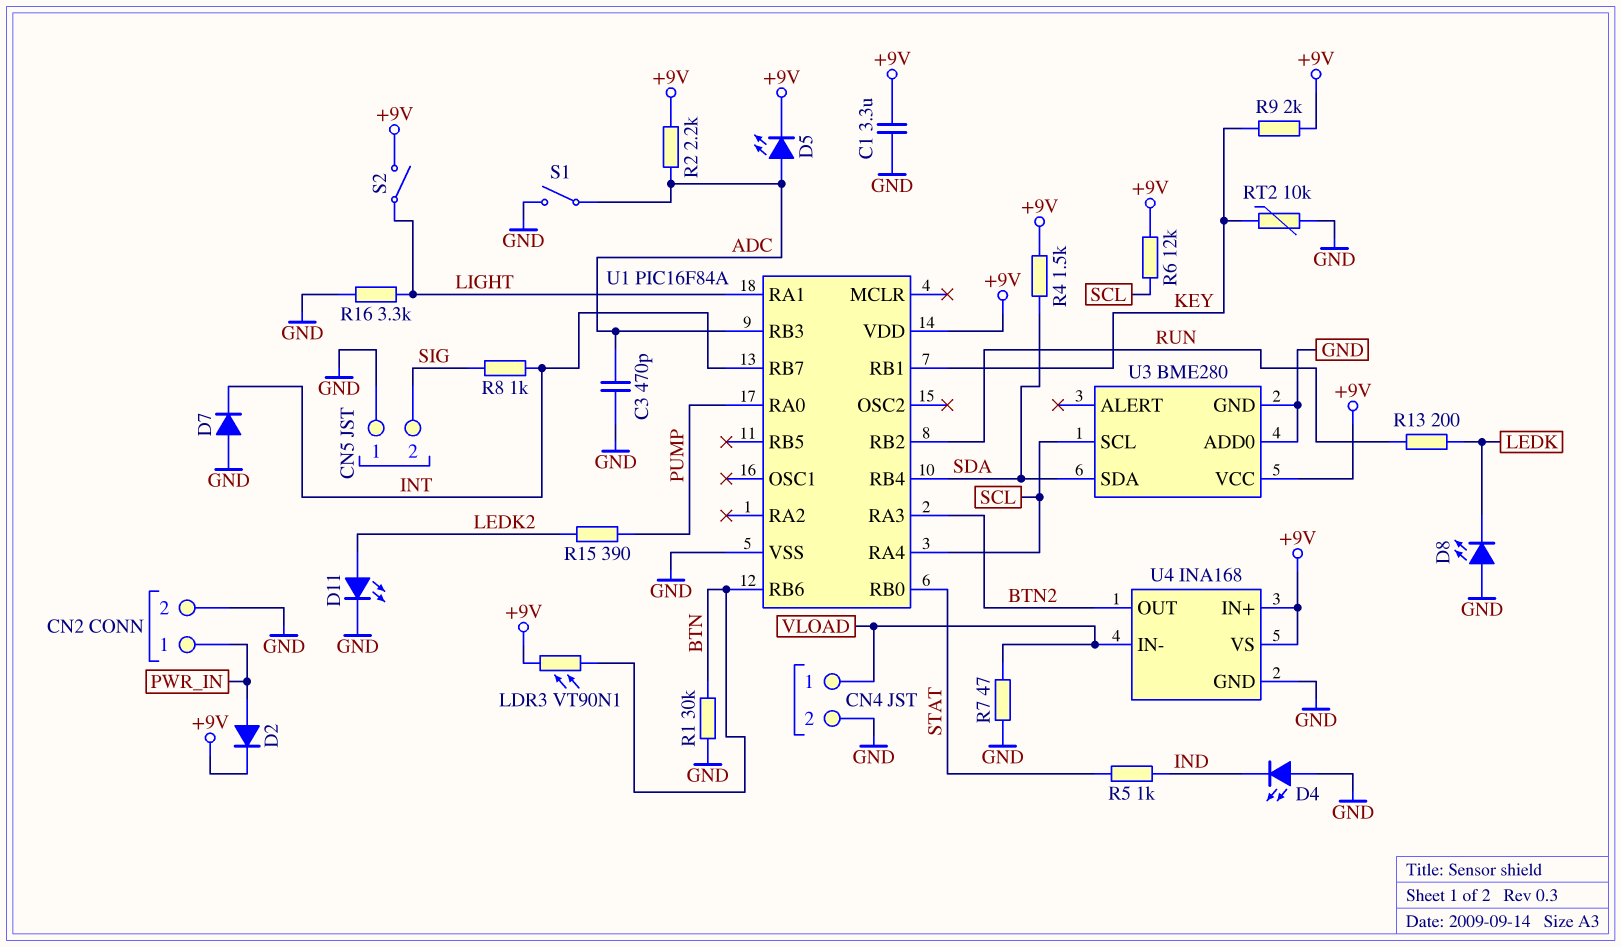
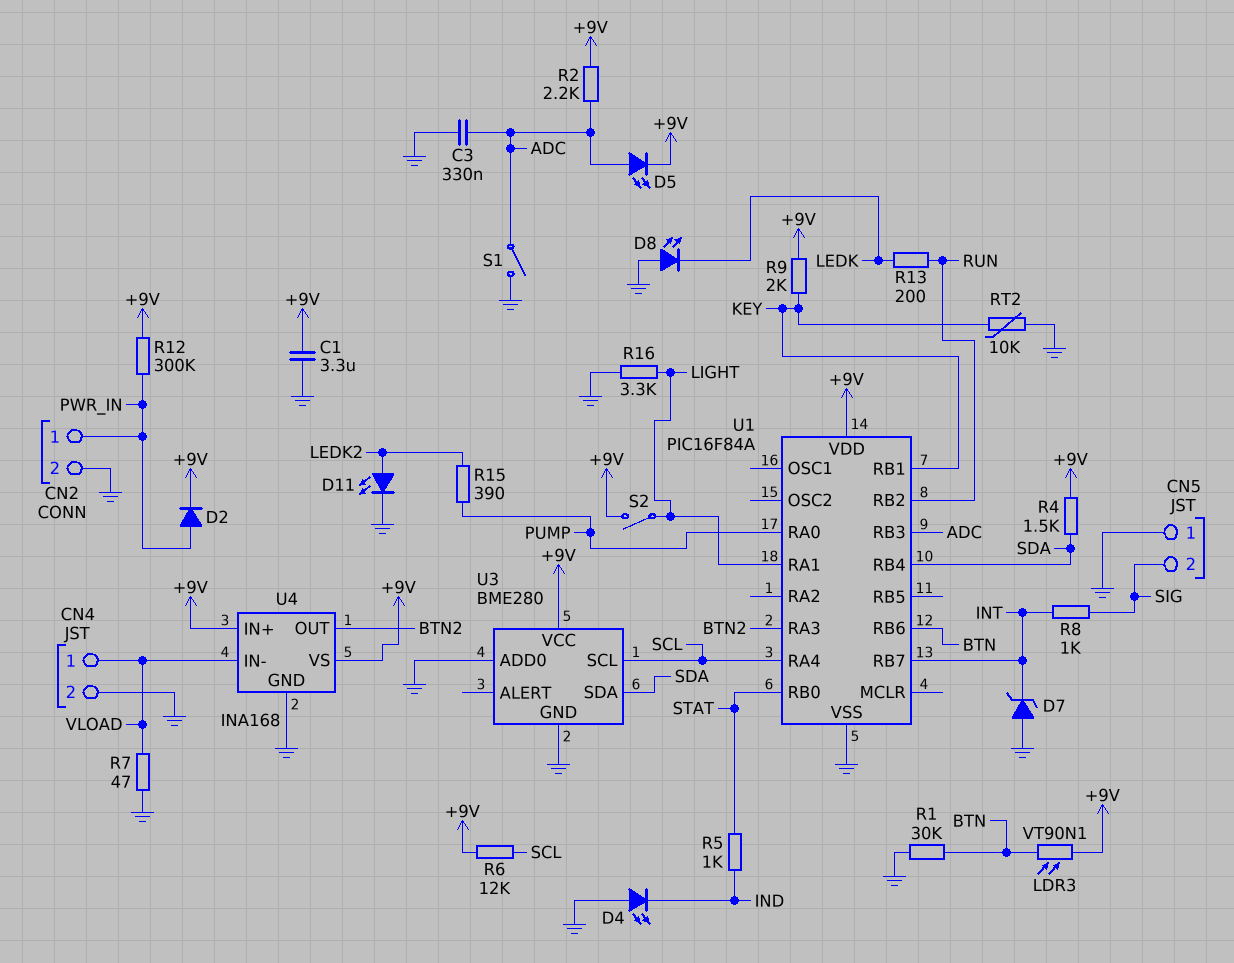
C3: 470pF (ADC, GND) -> 330nF (ADC, GND)
D7: diode (A GND, K INT) -> zener (A GND, K INT)
R12: none -> 300k (+9V, PWR_IN)

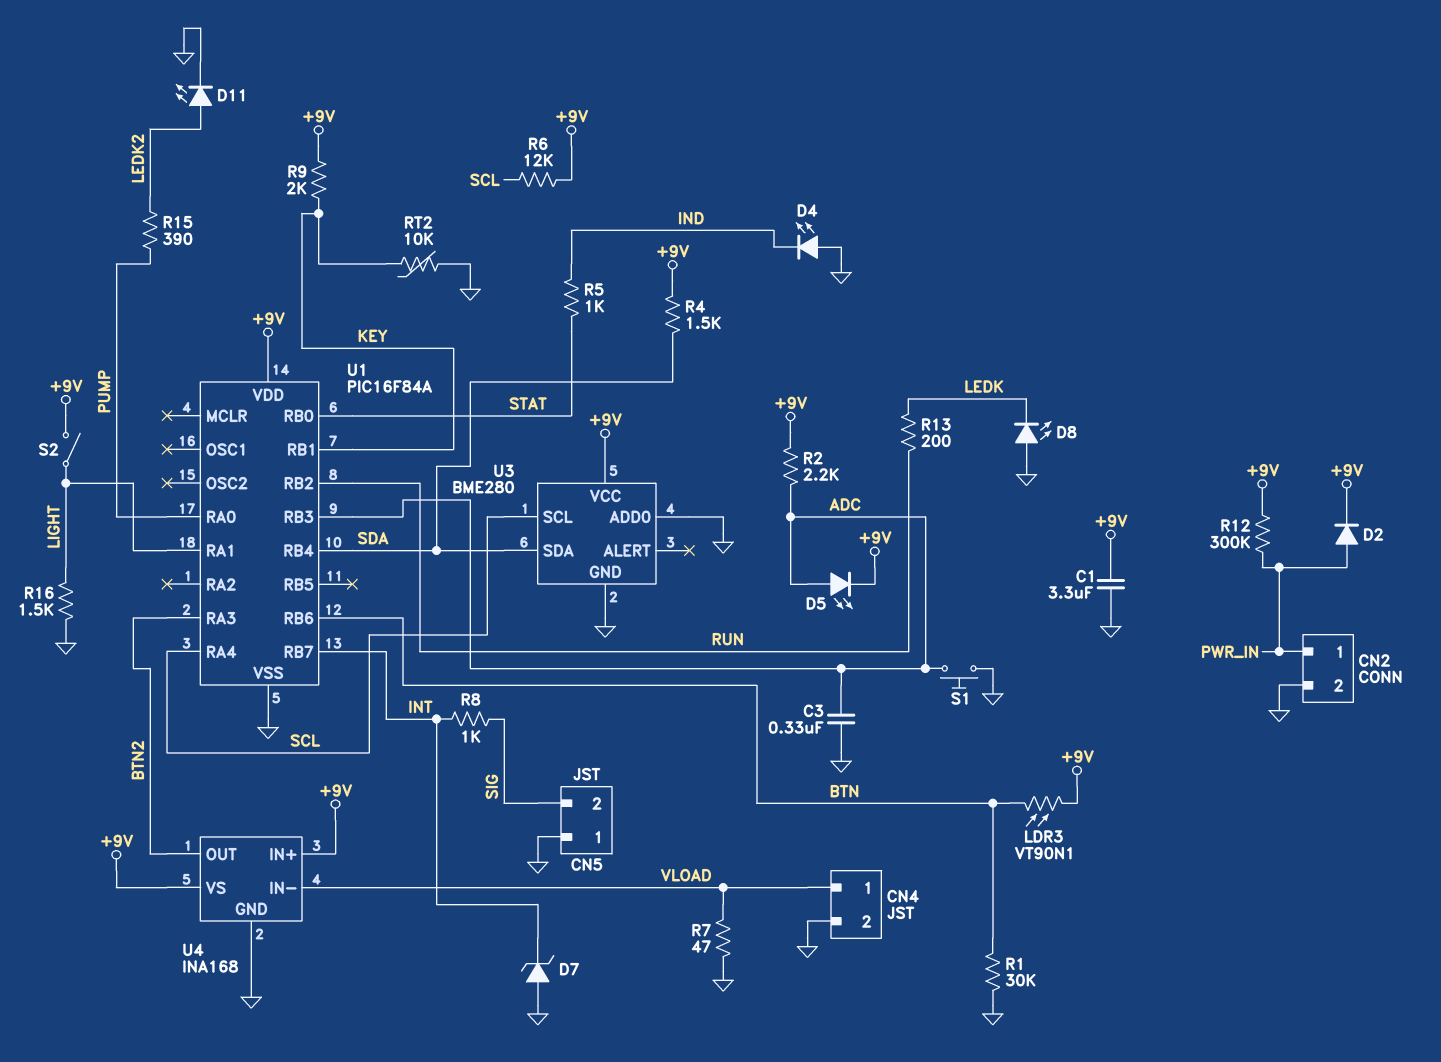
R16: 3.3k (GND, LIGHT) -> 1.5k (GND, LIGHT)
S1: switch (ADC, GND) -> button (ADC, GND)

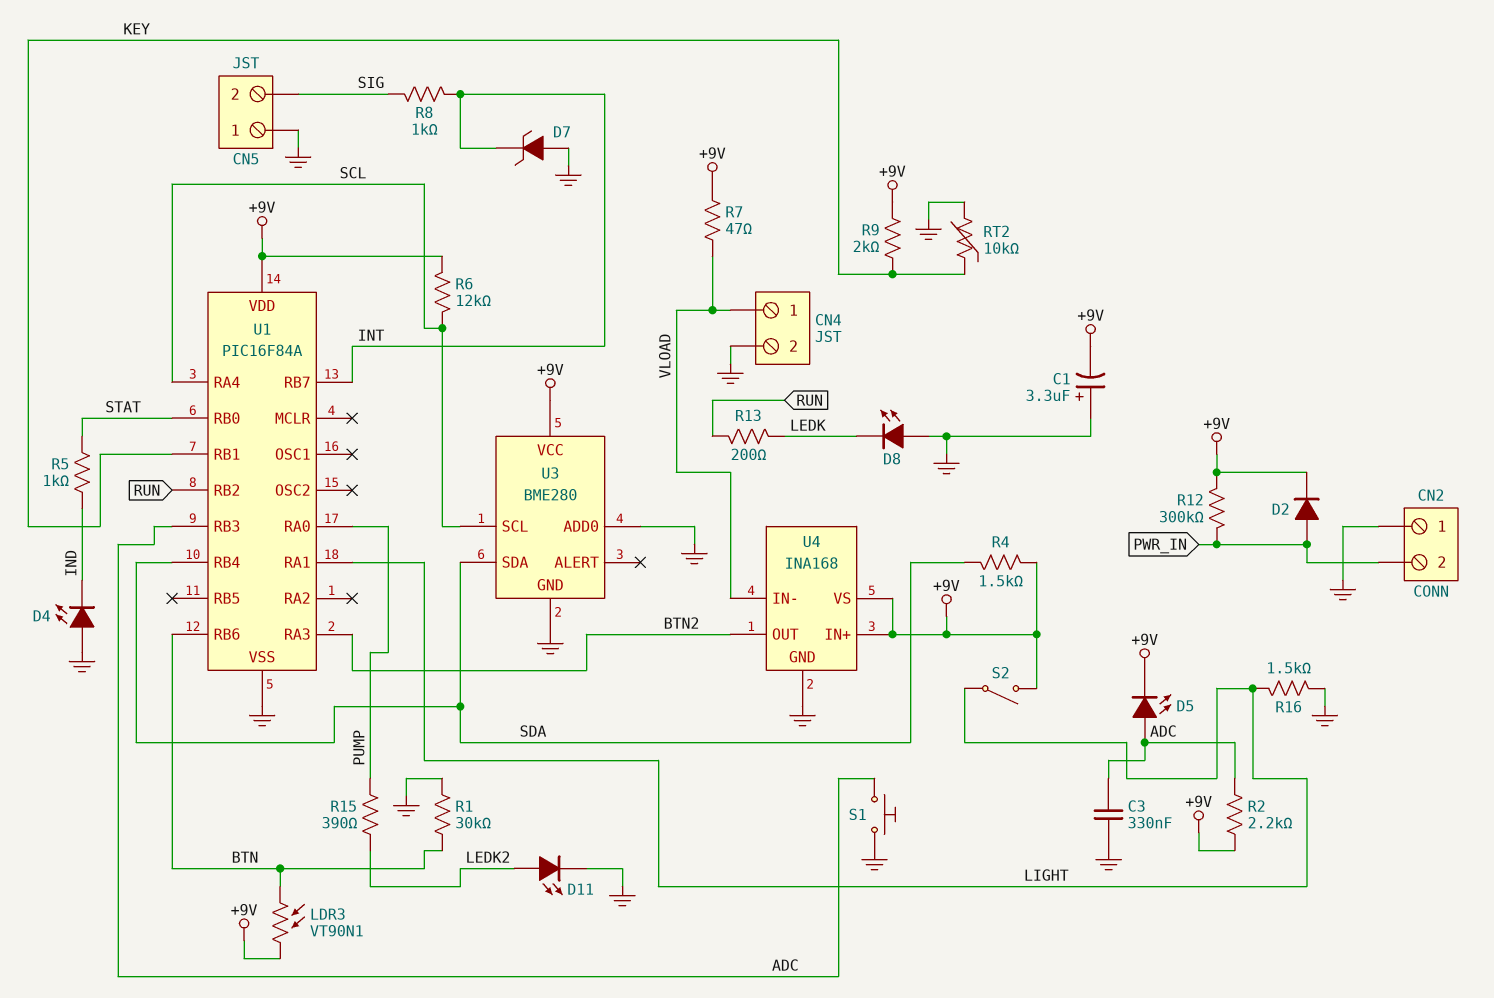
C1: 3.3uF (+9V, GND) -> 3.3uF (plus GND, minus +9V)
CN2 pin 1: PWR_IN -> GND
CN2 pin 2: GND -> PWR_IN
R7: 47 (GND, VLOAD) -> 47 (+9V, VLOAD)

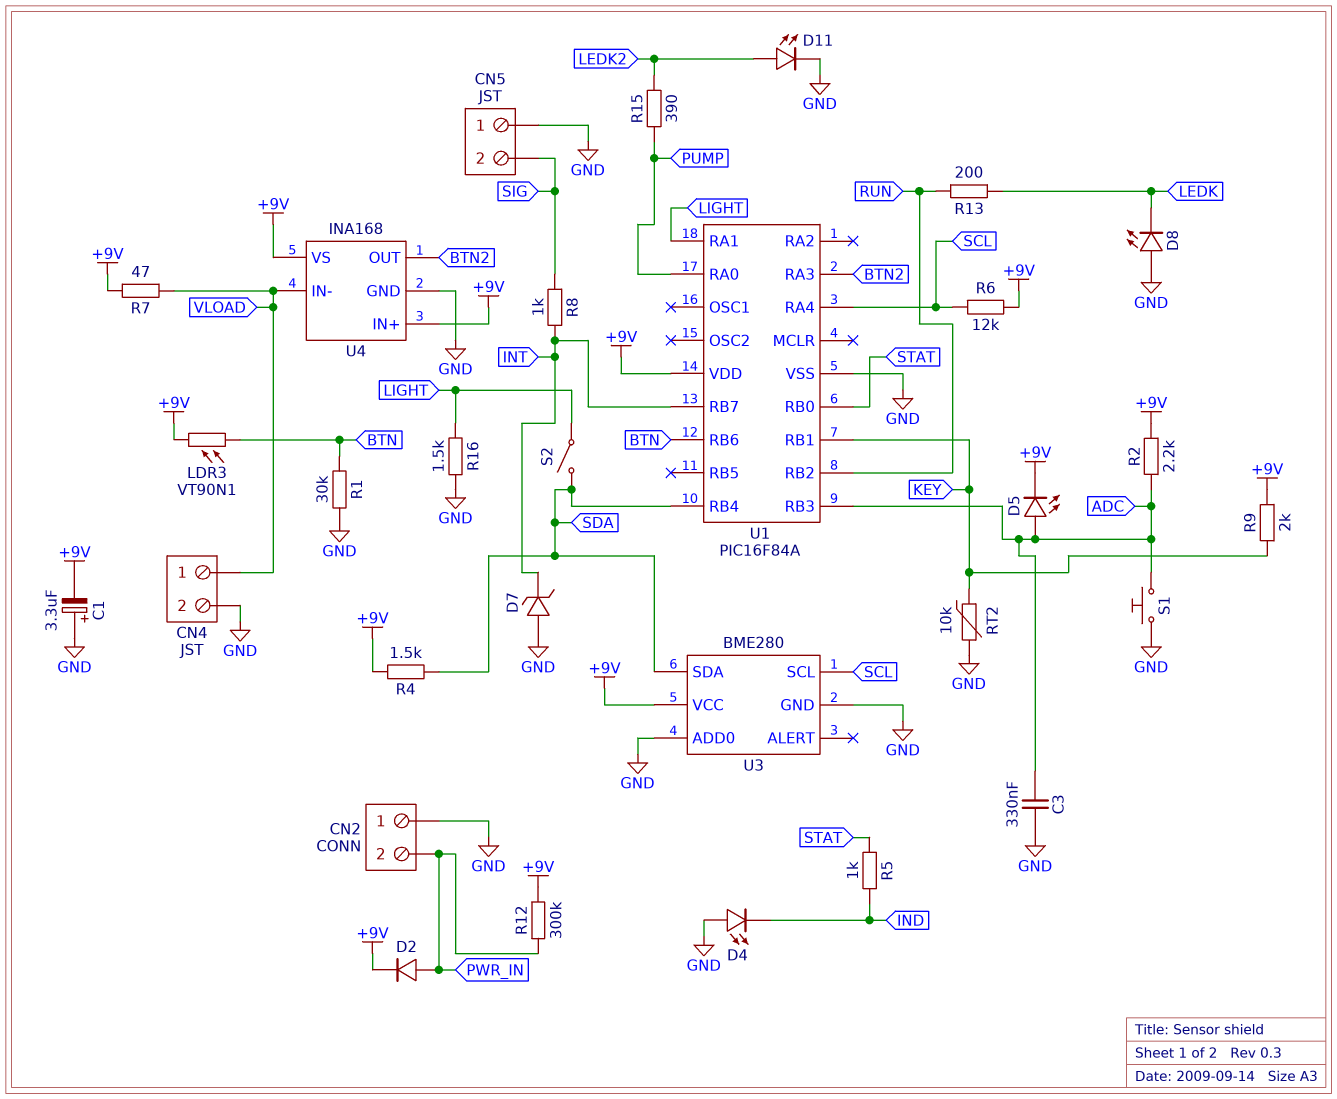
S2: switch (+9V, LIGHT) -> switch (LIGHT, SDA)

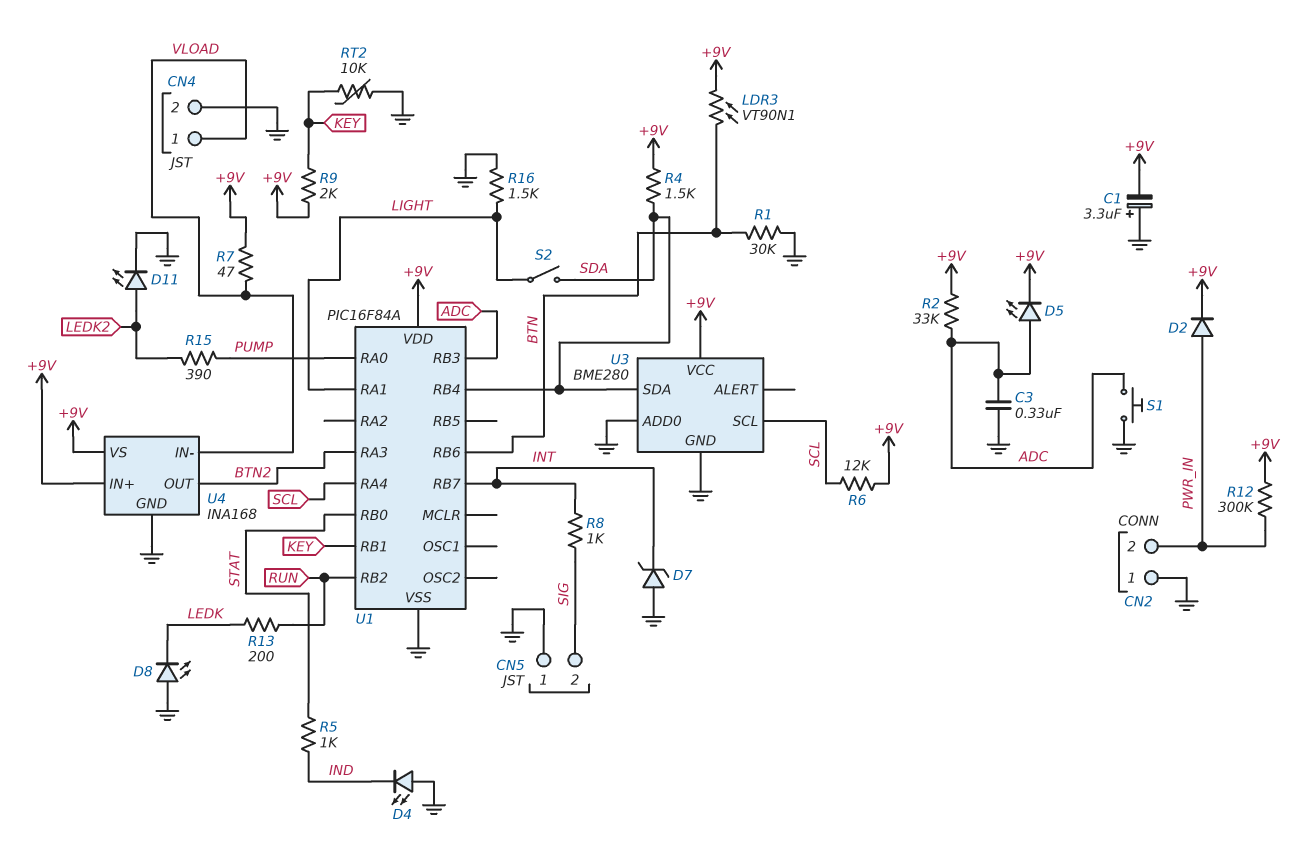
R2: 2.2k (+9V, ADC) -> 33k (+9V, ADC)

